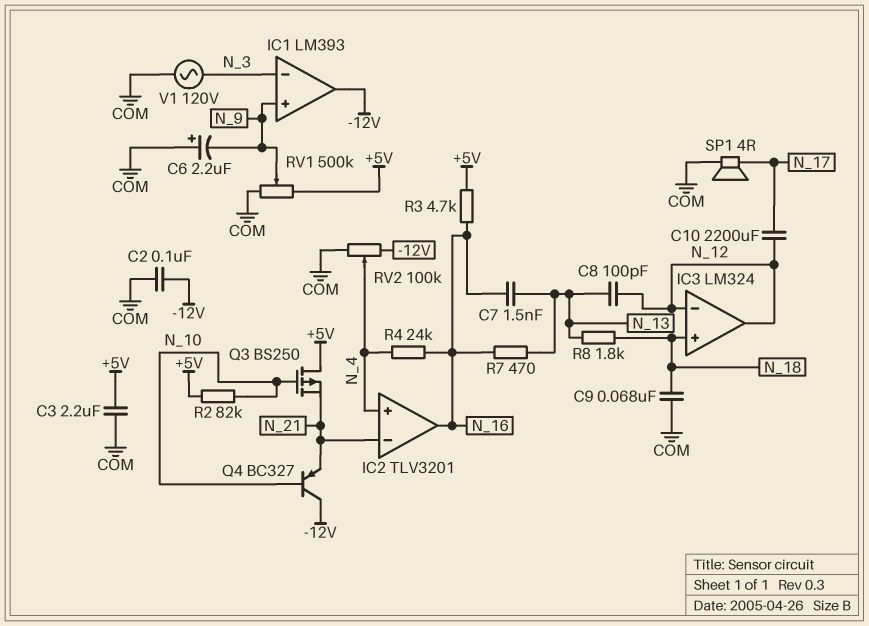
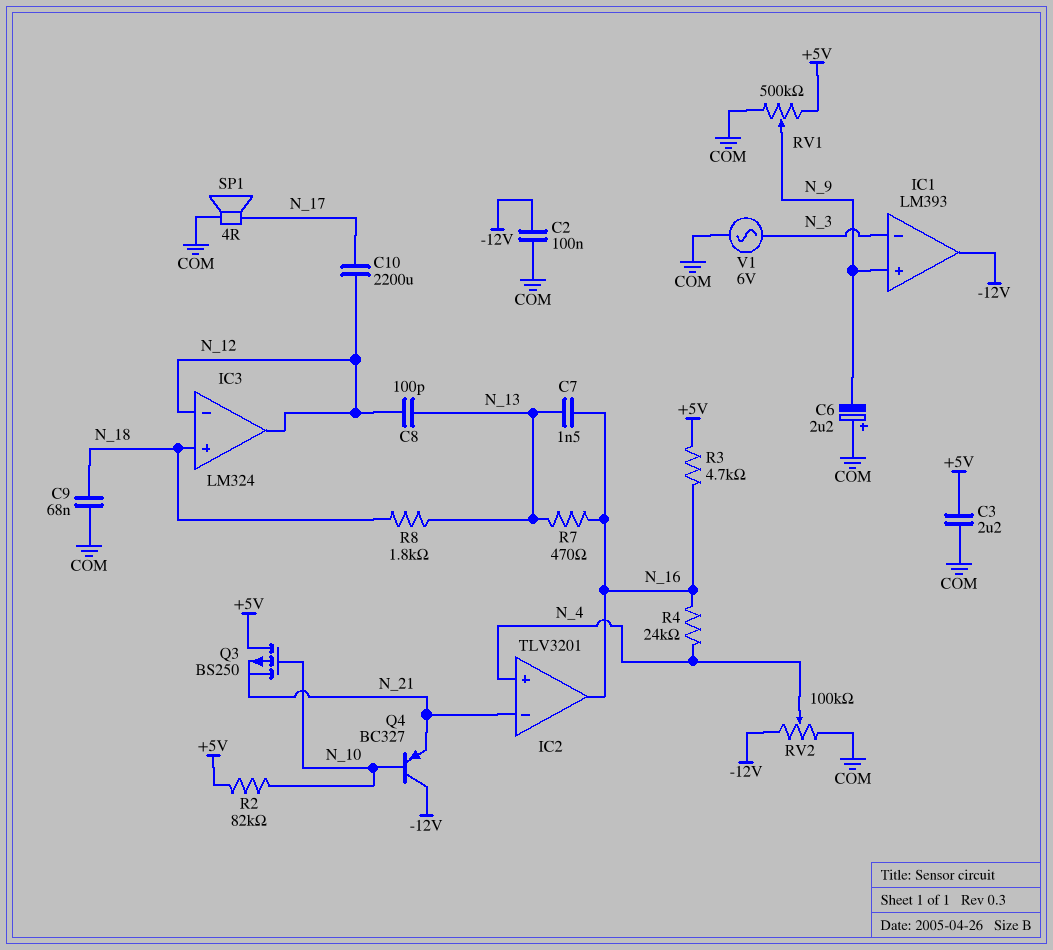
V1: AC 120V (COM, N_3) -> AC 6V (COM, N_3)

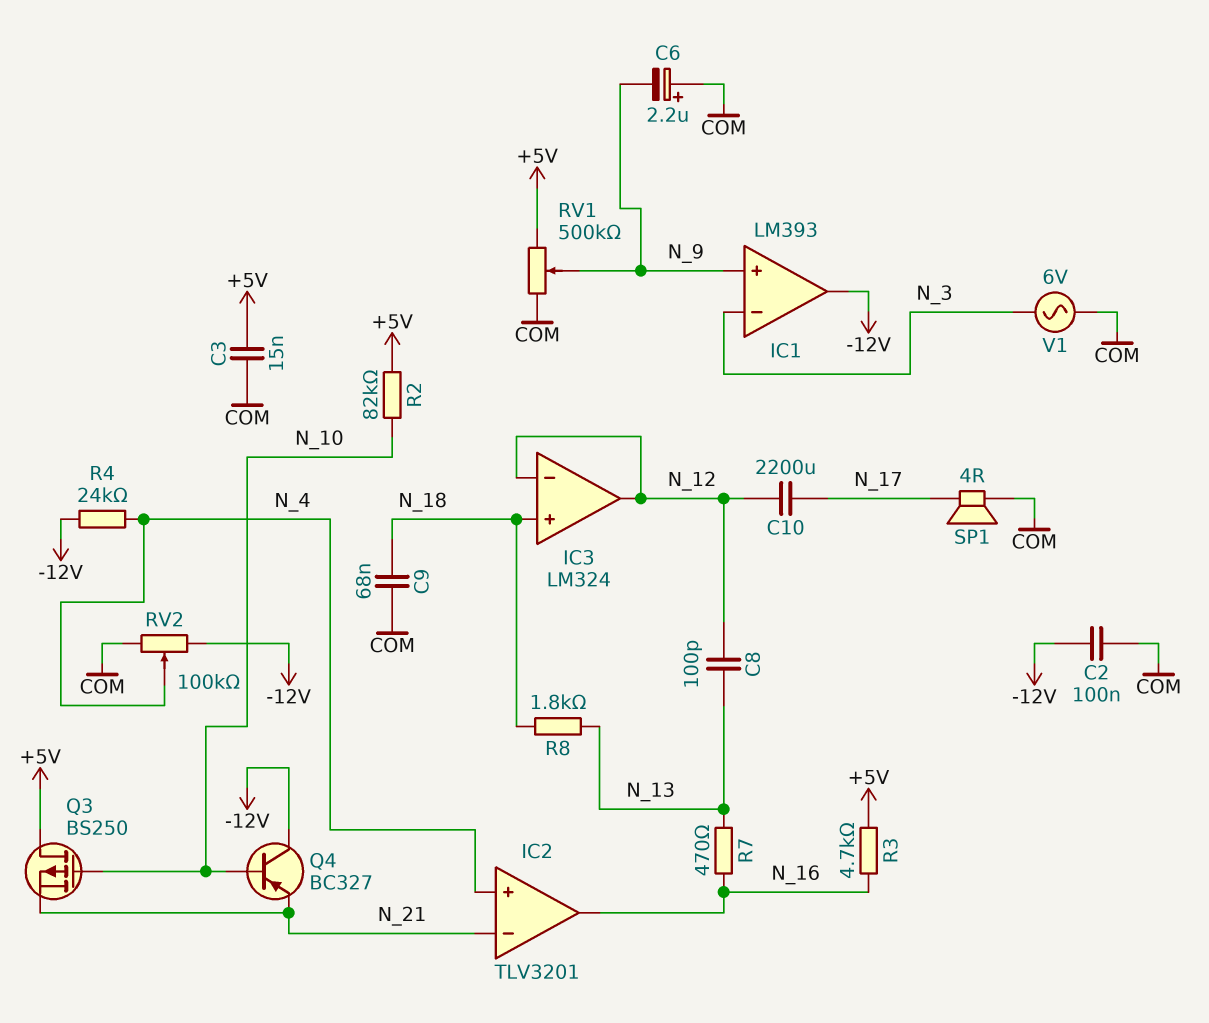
C3: 2.2uF (+5V, COM) -> 15nF (+5V, COM)
C7: 1.5nF (N_13, N_16) -> none
R4: 24k (N_4, N_16) -> 24k (-12V, N_4)

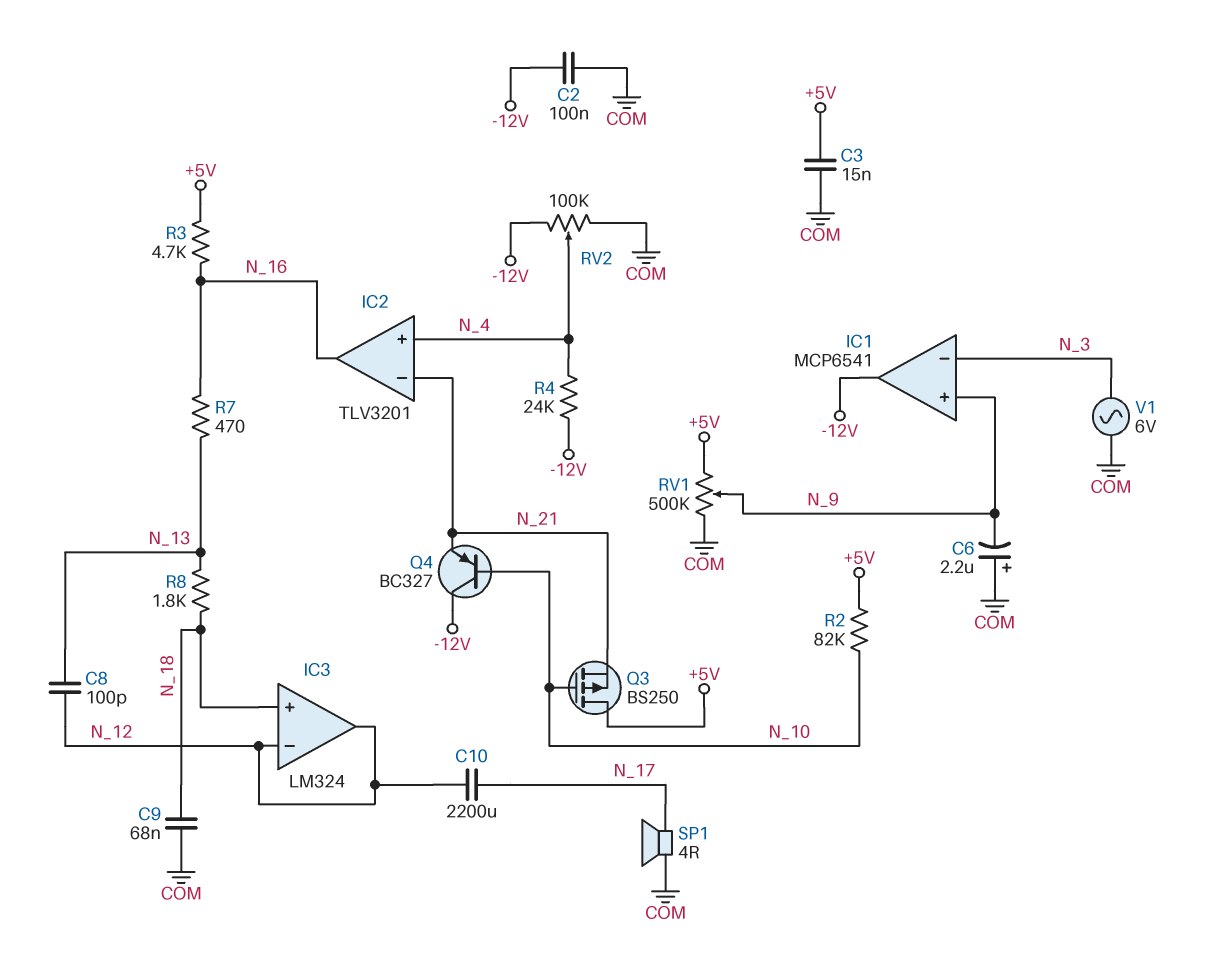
IC1: LM393 -> MCP6541

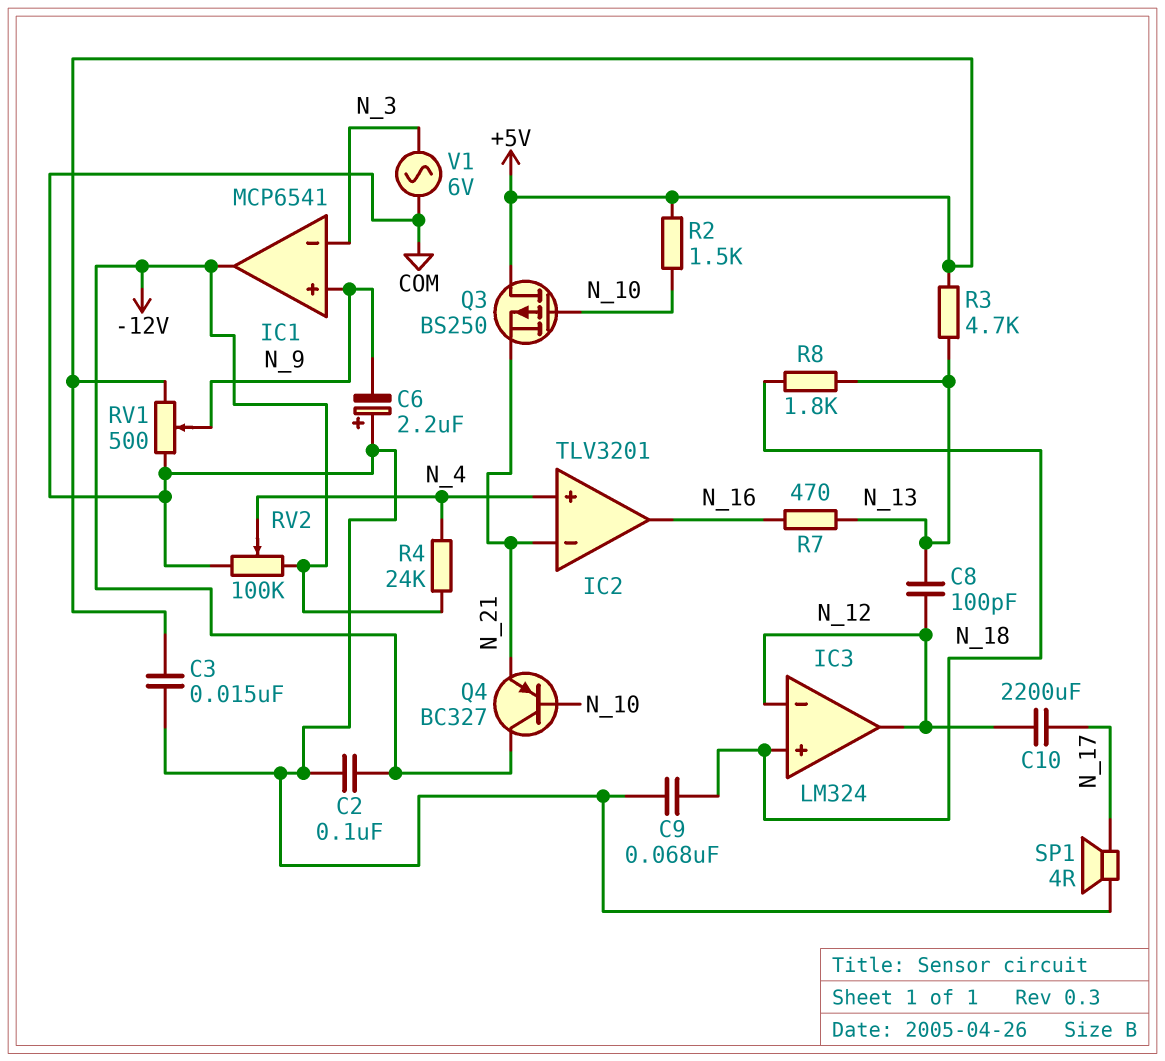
R2: 82k (+5V, N_10) -> 1.5k (+5V, N_10)
R3: 4.7k (+5V, N_16) -> 4.7k (+5V, N_13)
RV1: 500k (+5V, COM, wiper N_9) -> 500 (+5V, COM, wiper N_9)

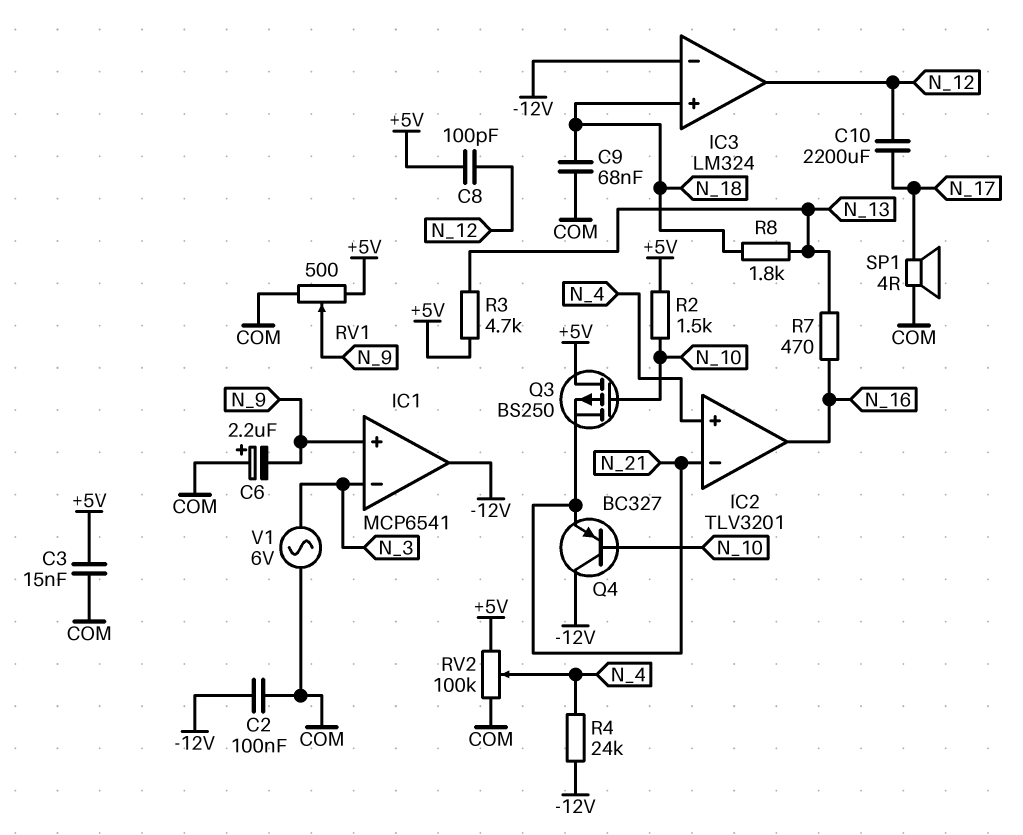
C8: 100pF (N_12, N_13) -> 100pF (+5V, N_12)
IC3 pin in-: N_12 -> -12V
RV2: 100k (-12V, COM, wiper N_4) -> 100k (+5V, COM, wiper N_4)

